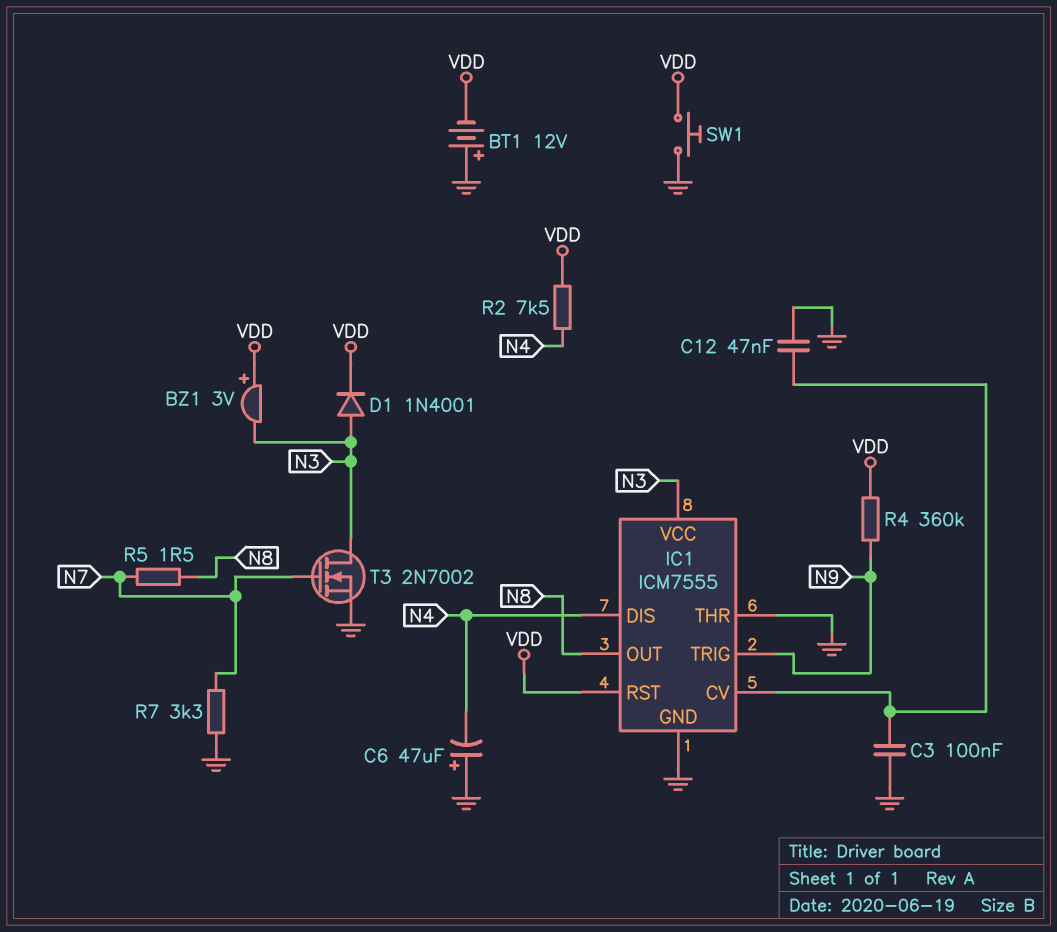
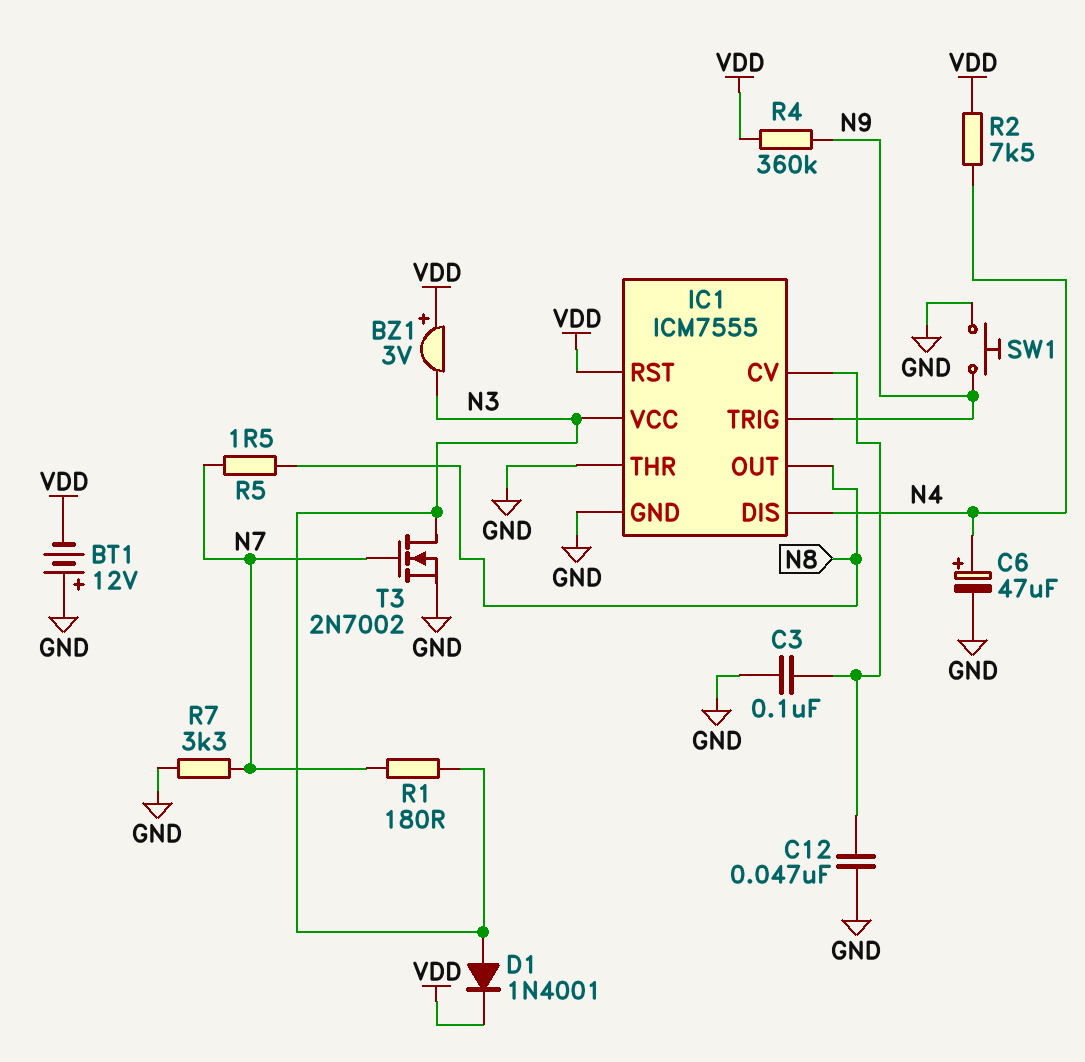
C6: 47uF (plus GND, minus N4) -> 47uF (plus N4, minus GND)
R1: none -> 180 (N3, N7)
SW1: button (GND, VDD) -> button (GND, N9)

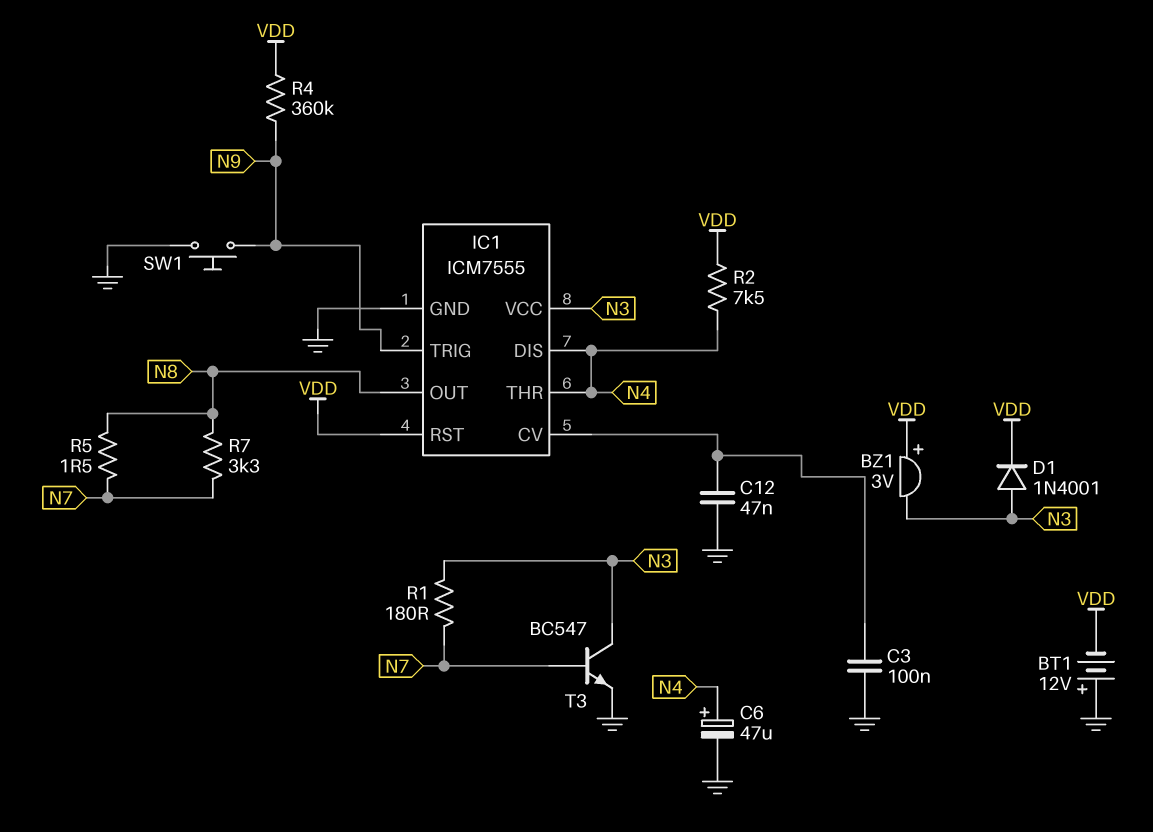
IC1 pin THR: GND -> N4
R7: 3.3k (GND, N7) -> 3.3k (N7, N8)
T3: NMOS 2N7002 (G N7, D N3, S GND) -> NPN BC547 (B N7, C N3, E GND)

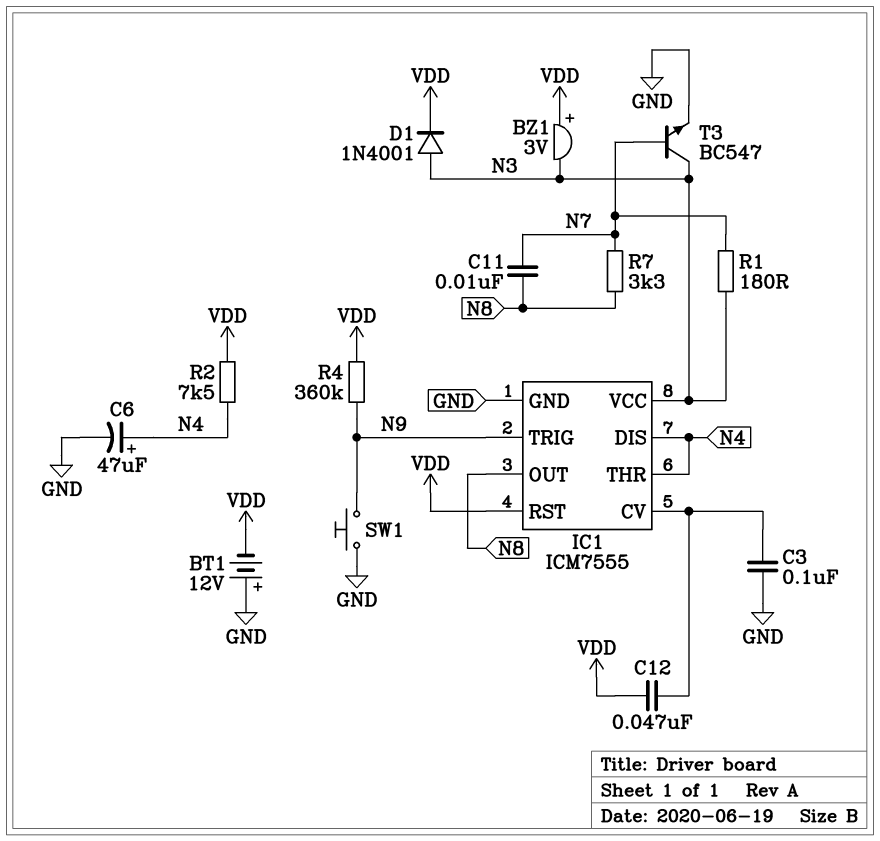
C11: none -> 10nF (N7, N8)
C12: 47nF (GND, IC1/CV) -> 47nF (IC1/CV, VDD)
R5: 1.5 (N7, N8) -> none

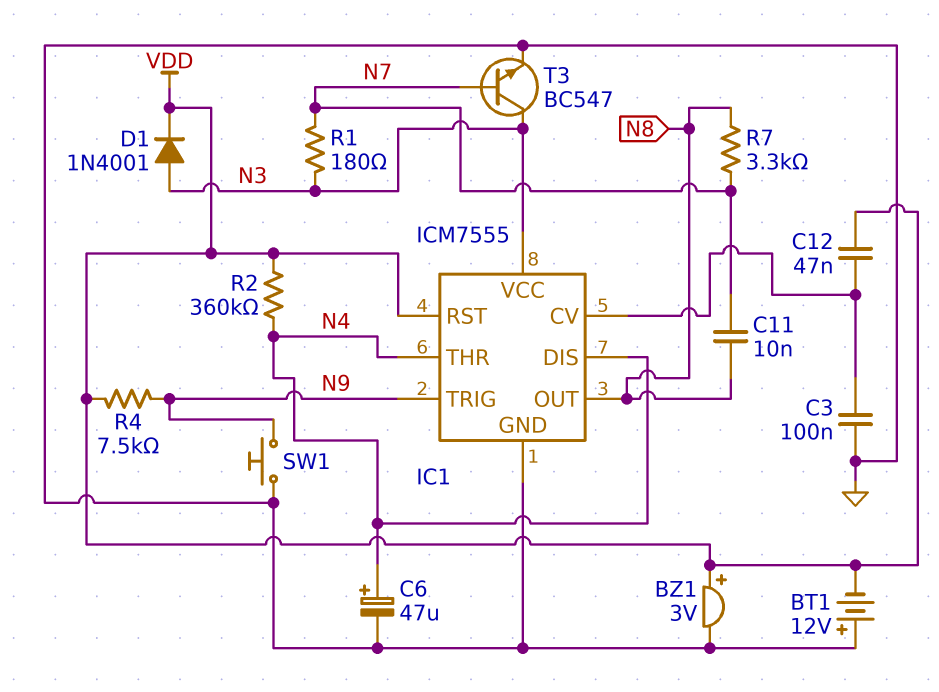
BZ1: buzzer 3V (plus VDD, minus N3) -> buzzer 3V (plus VDD, minus GND)
R2: 7.5k (N4, VDD) -> 360k (N4, VDD)
R4: 360k (N9, VDD) -> 7.5k (N9, VDD)

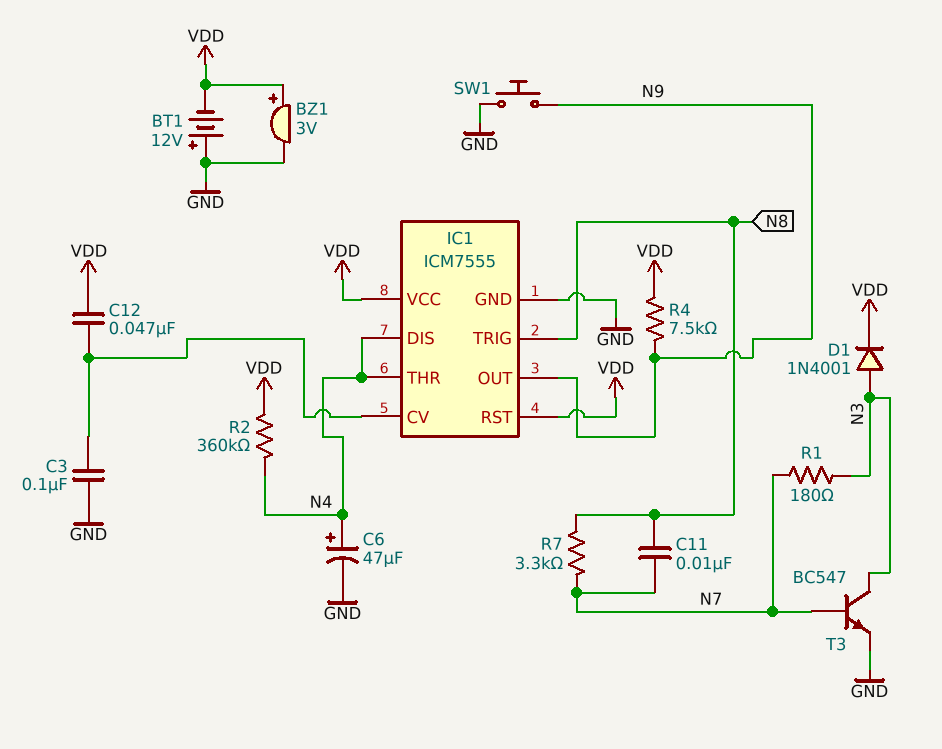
IC1 pin OUT: N8 -> N9
IC1 pin TRIG: N9 -> N8
IC1 pin VCC: N3 -> VDD

